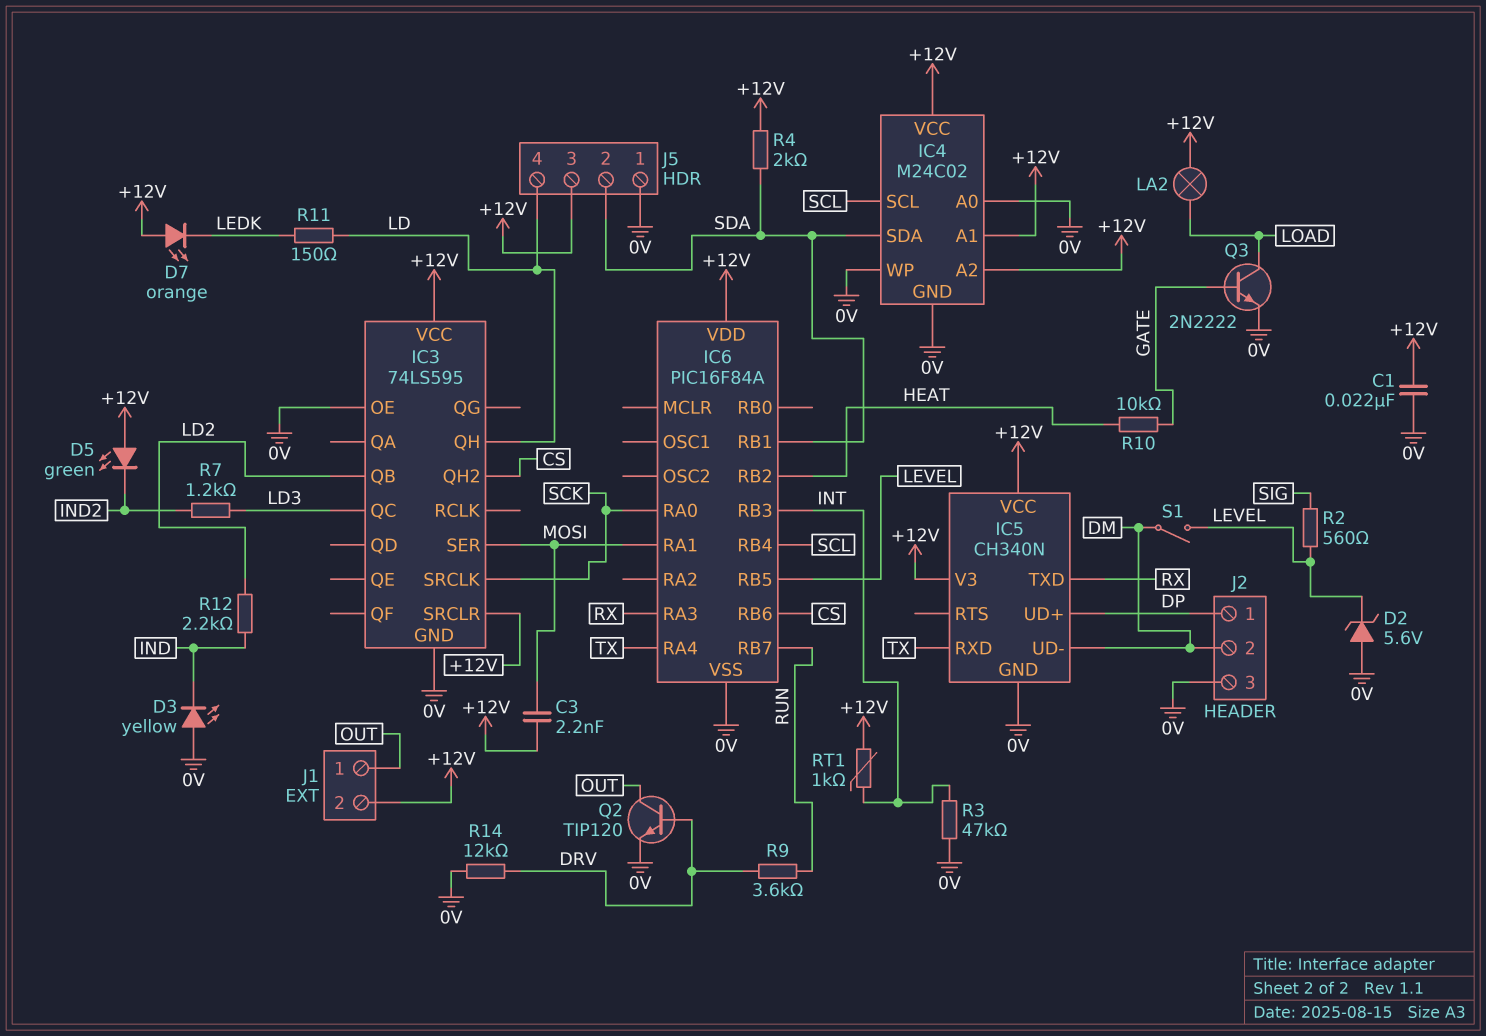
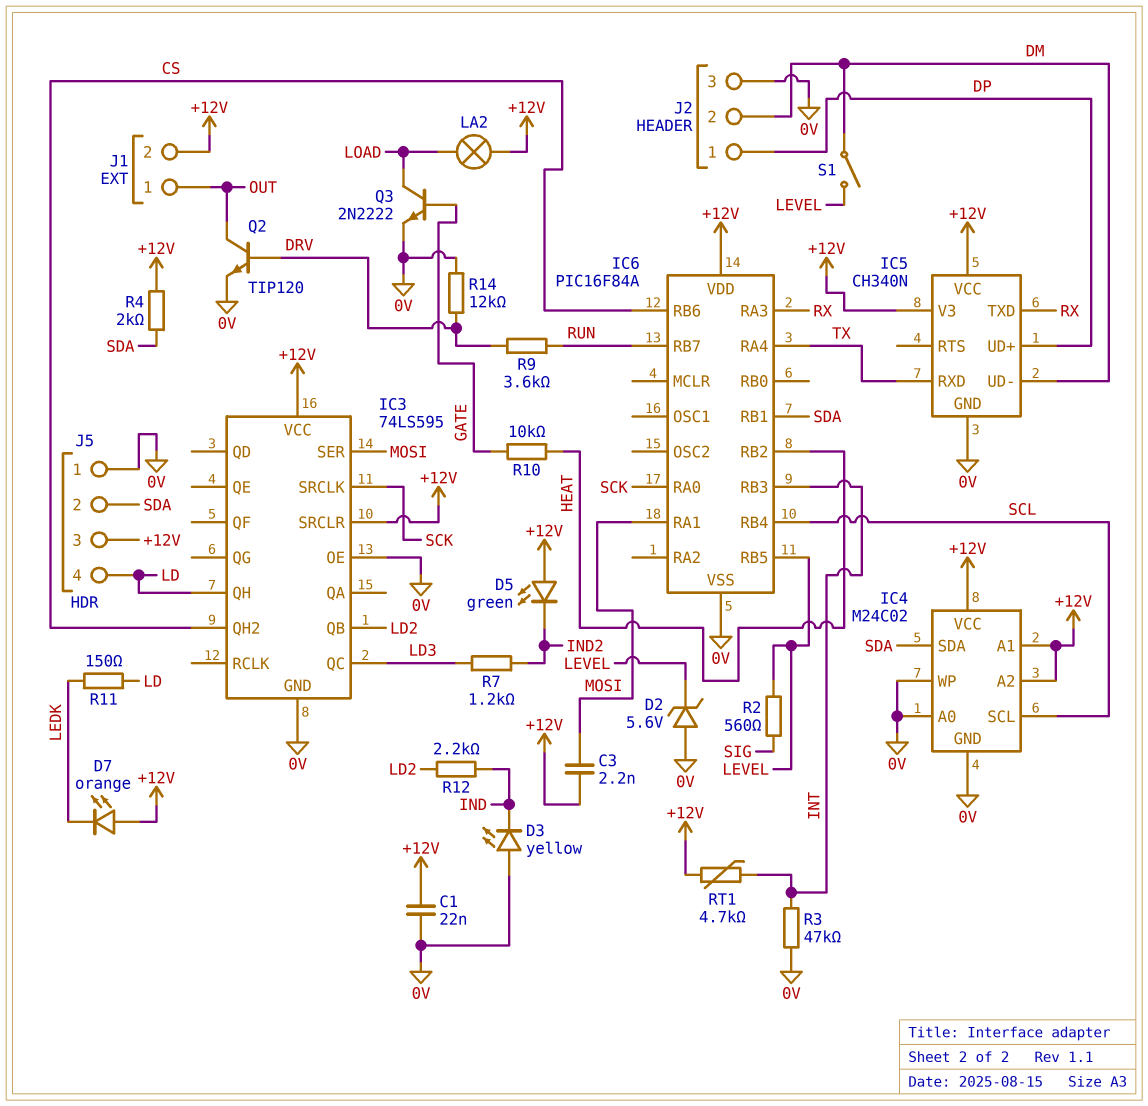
RT1: 1k (+12V, INT) -> 4.7k (+12V, INT)

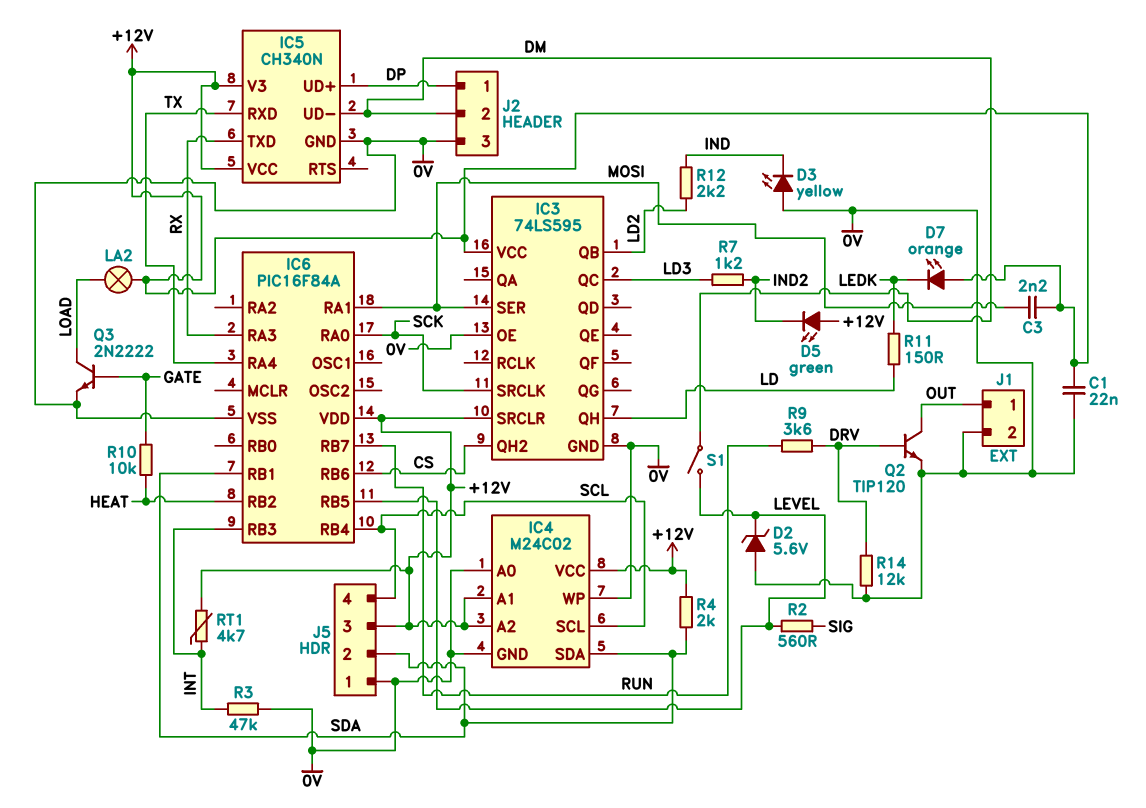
J1 pin 2: +12V -> 0V
J5 pin 4: LD -> SCL

